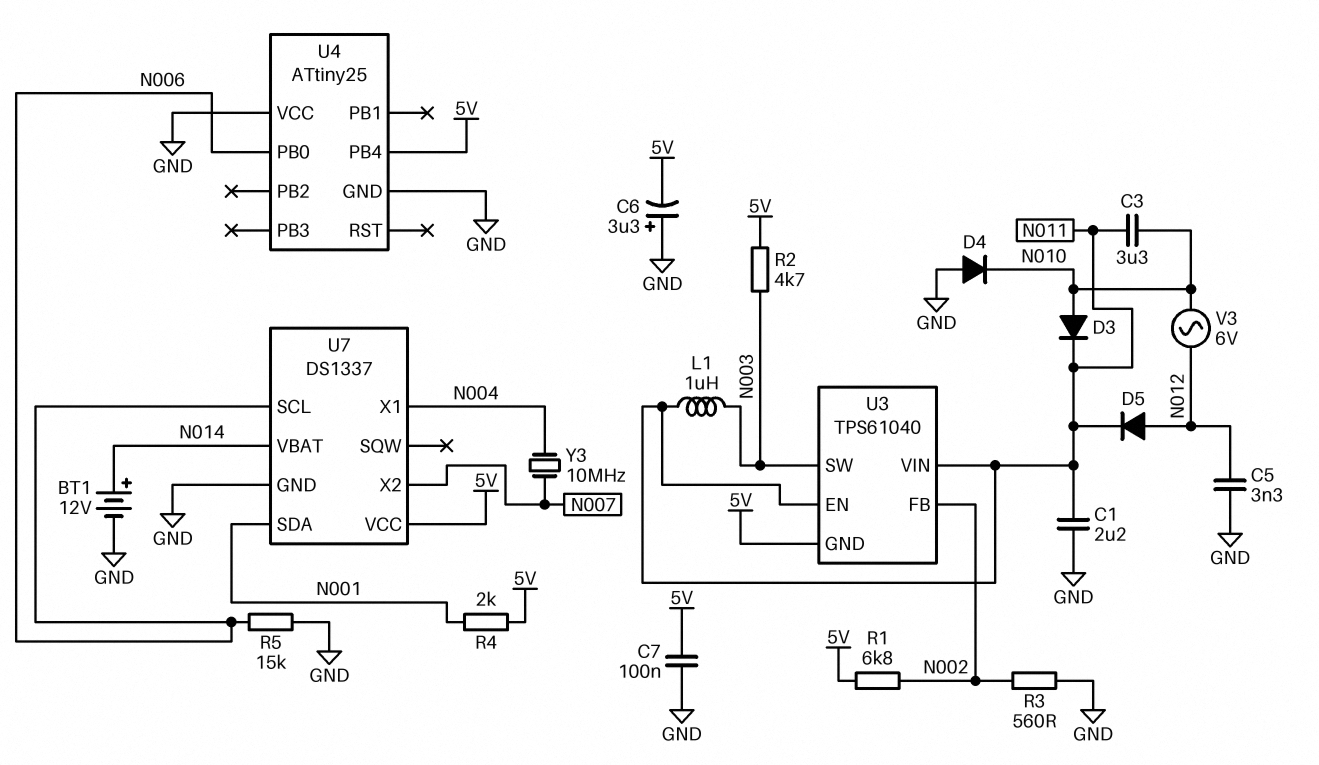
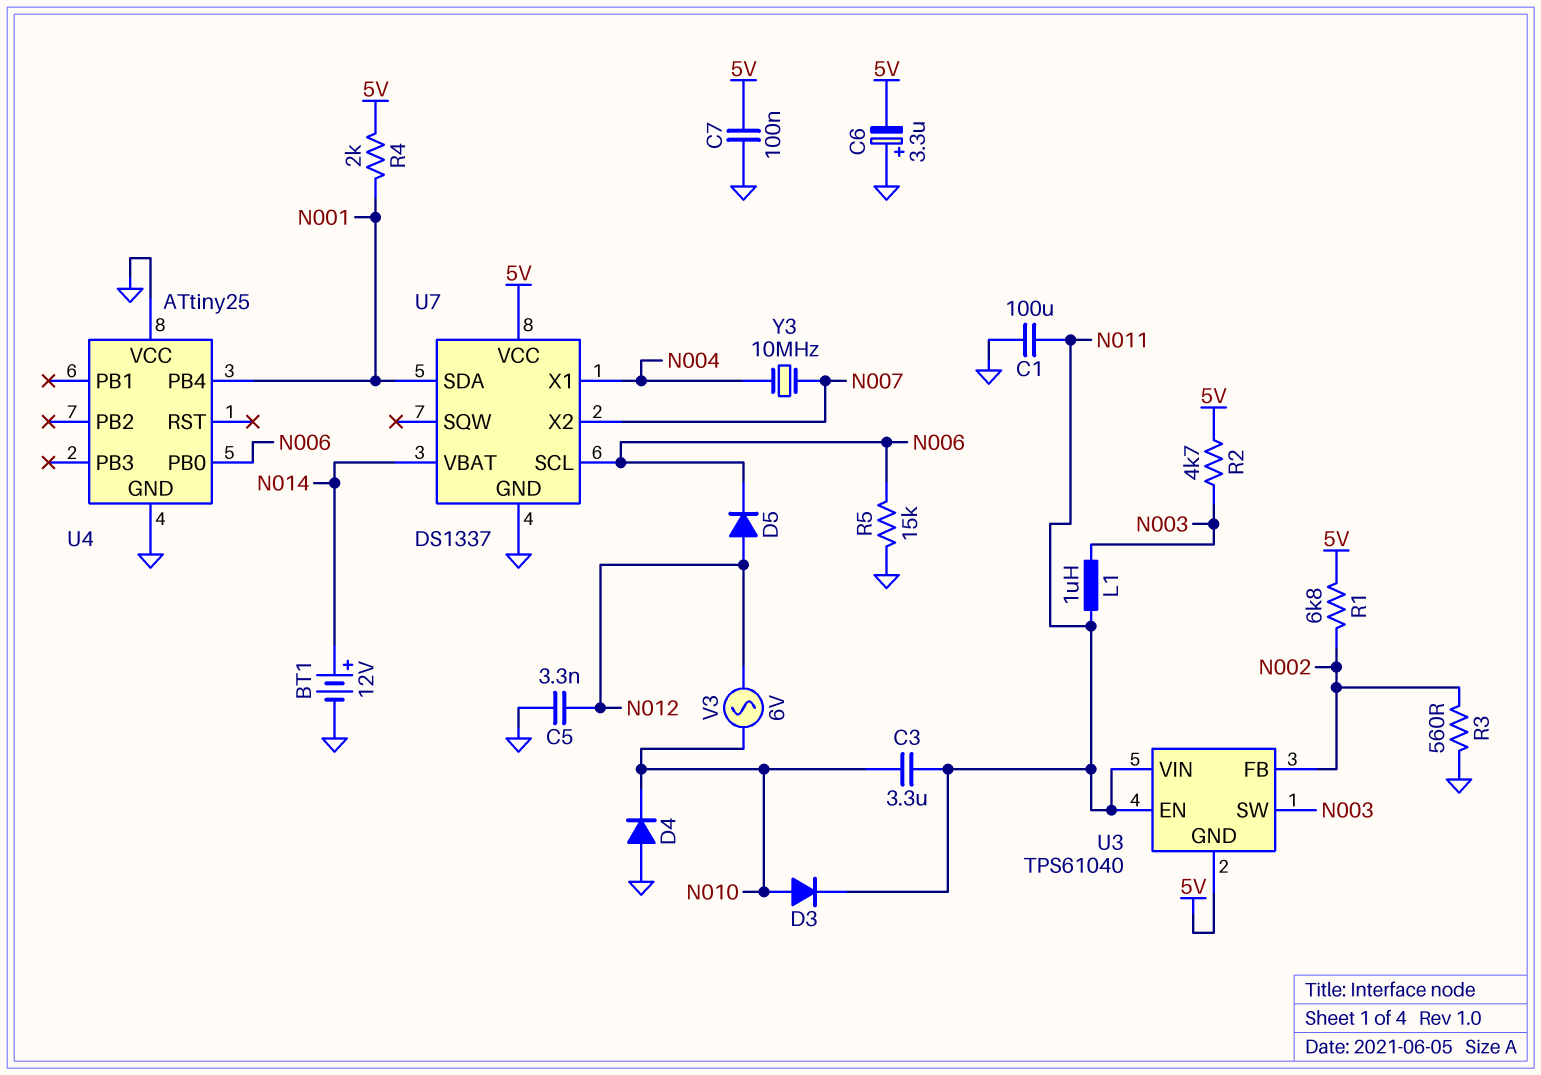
C1: 2.2uF (GND, N011) -> 100uF (GND, N011)
D5: diode (A N012, K N011) -> diode (A N012, K N006)
U4 pin PB4: 5V -> N001

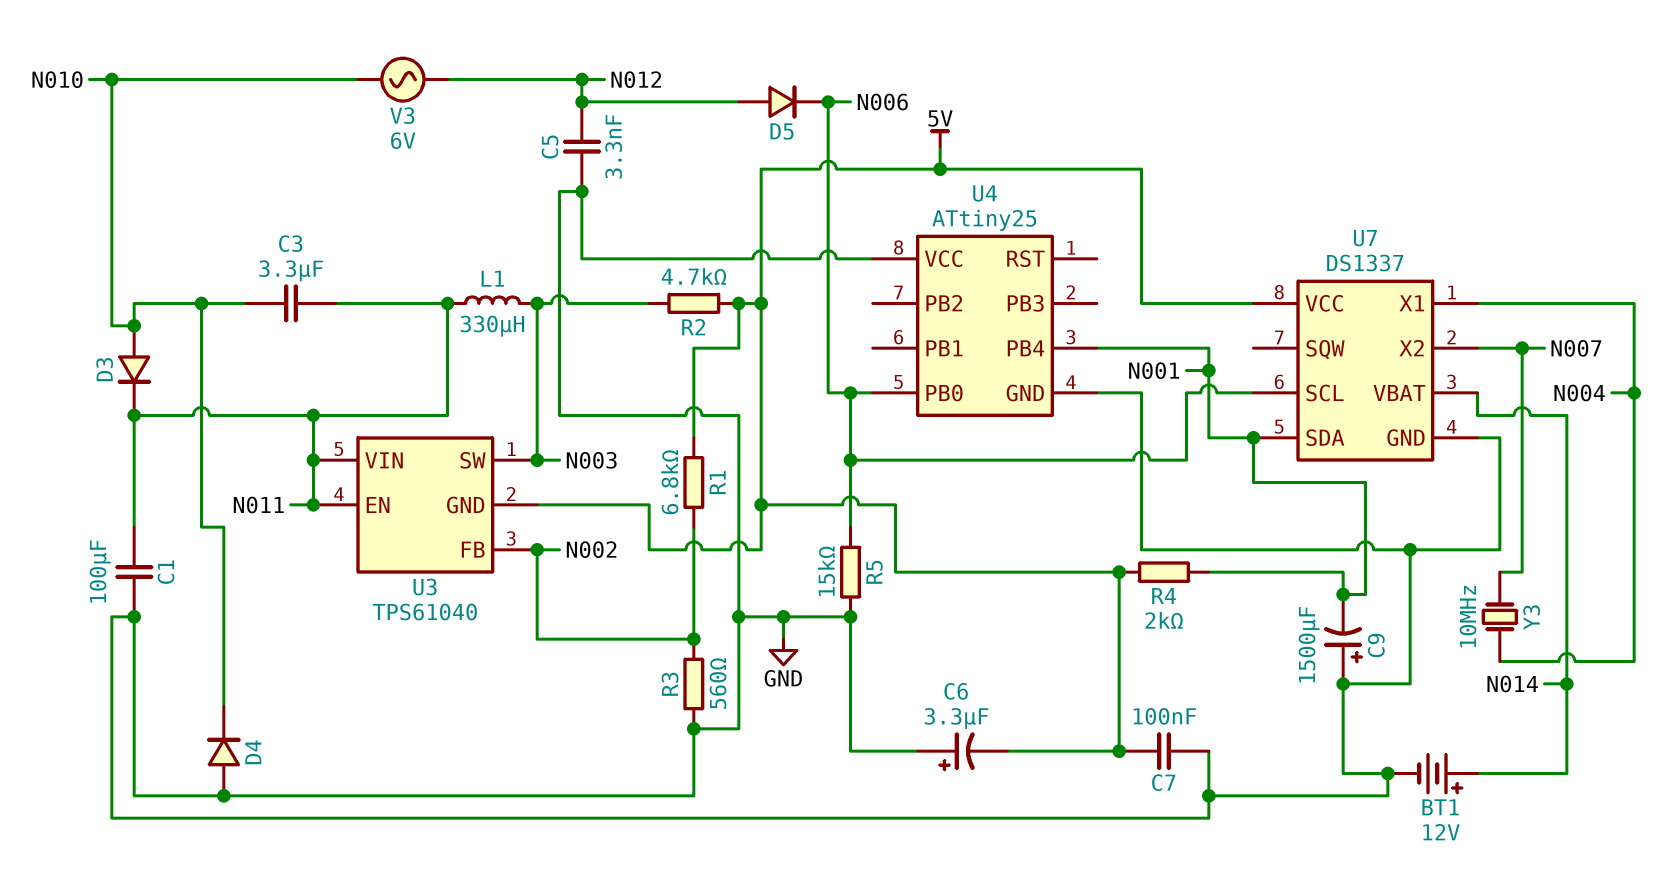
C9: none -> 1500uF (plus GND, minus N001)
L1: 1uH (N003, N011) -> 330uH (N003, N011)

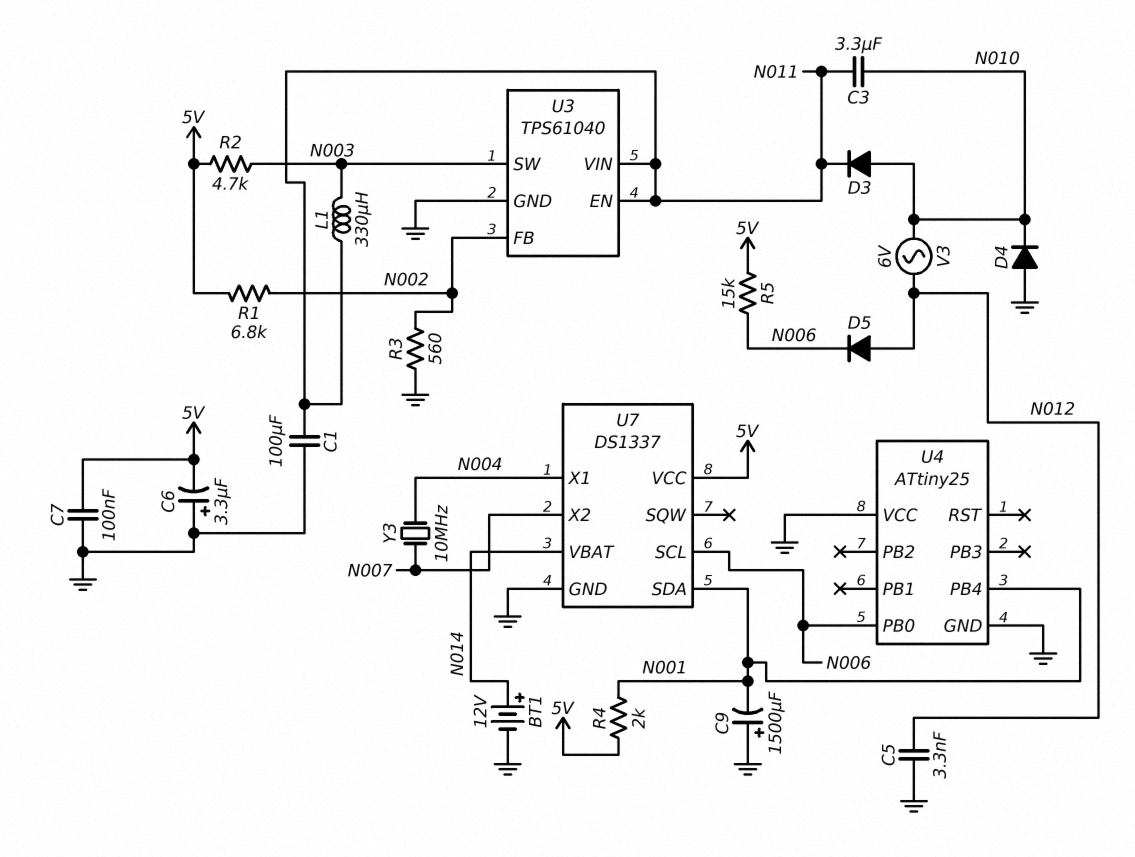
R5: 15k (GND, N006) -> 15k (5V, N006)
U3 pin GND: 5V -> GND

